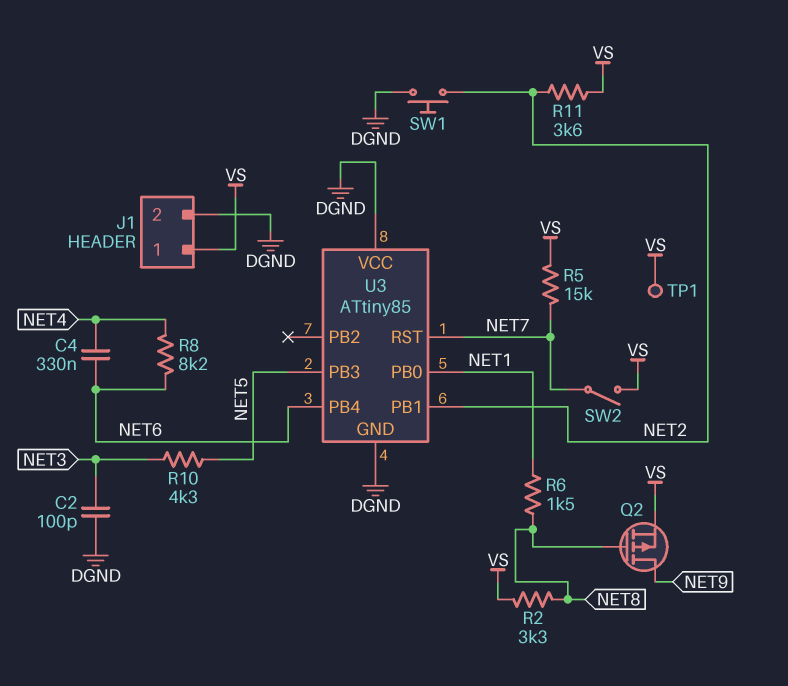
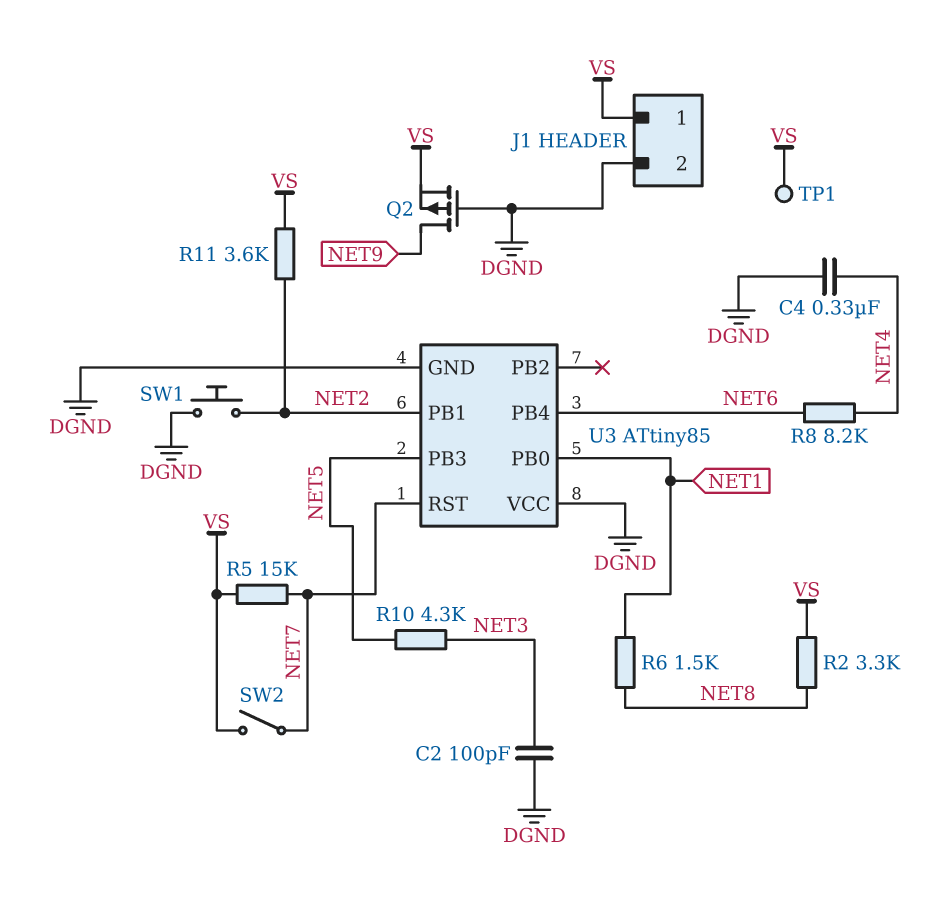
C4: 330nF (NET4, NET6) -> 330nF (DGND, NET4)
Q2: PMOS (G NET8, D NET9, S VS) -> PMOS (G DGND, D NET9, S VS)

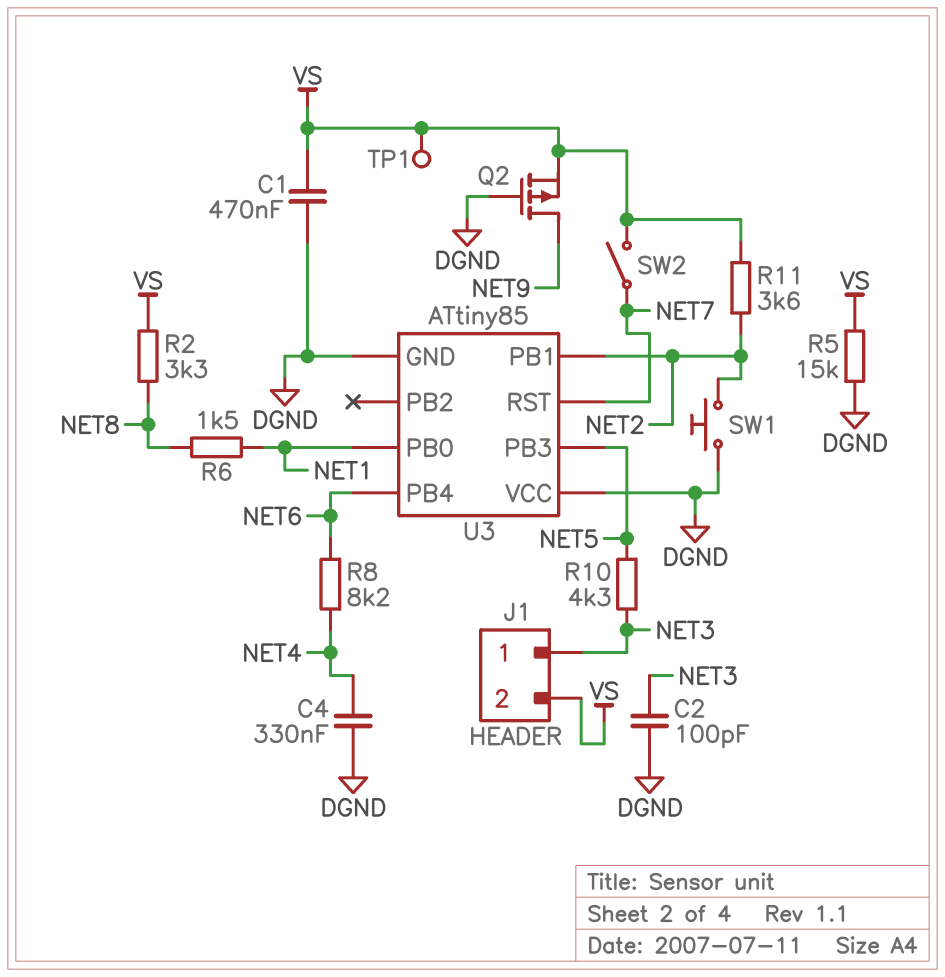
C1: none -> 470nF (DGND, VS)
J1 pin 1: VS -> NET3
J1 pin 2: DGND -> VS
R5: 15k (NET7, VS) -> 15k (DGND, VS)

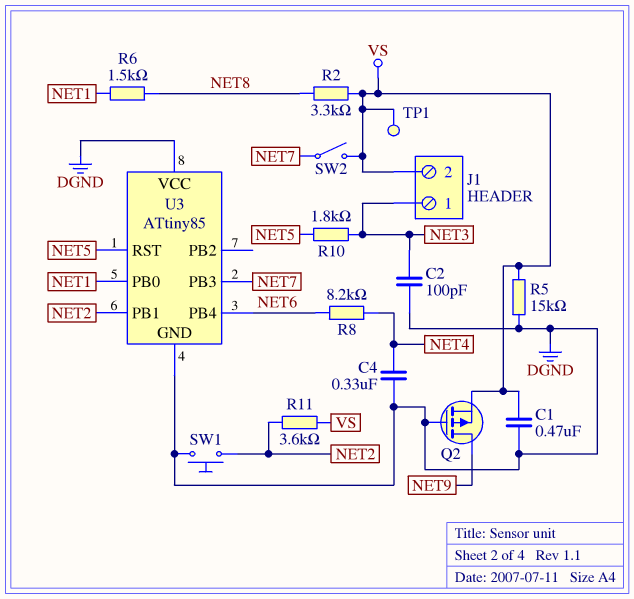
R10: 4.3k (NET3, NET5) -> 1.8k (NET3, NET5)
U3 pin PB3: NET5 -> NET7
U3 pin RST: NET7 -> NET5

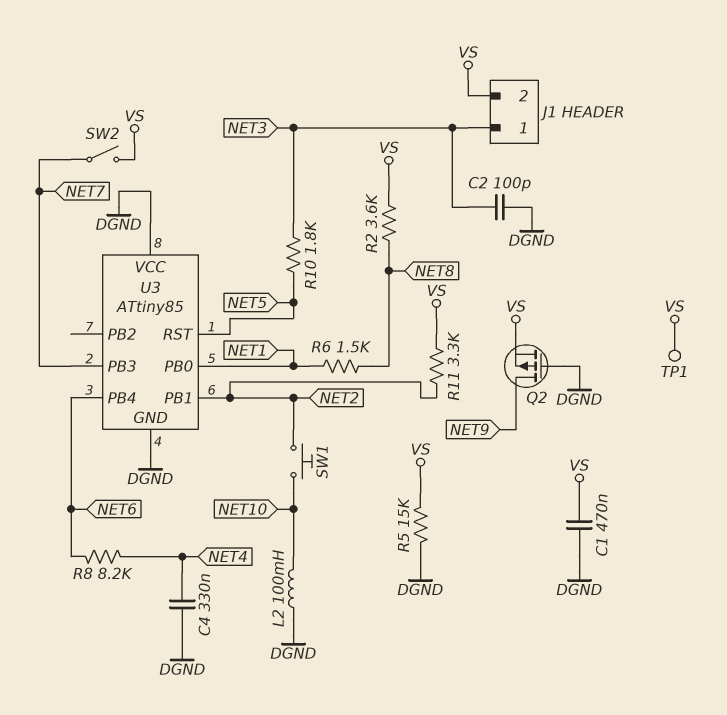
L2: none -> 100mH (DGND, NET10)
R2: 3.3k (NET8, VS) -> 3.6k (NET8, VS)
R11: 3.6k (NET2, VS) -> 3.3k (NET2, VS)
SW1: button (DGND, NET2) -> button (NET2, NET10)

